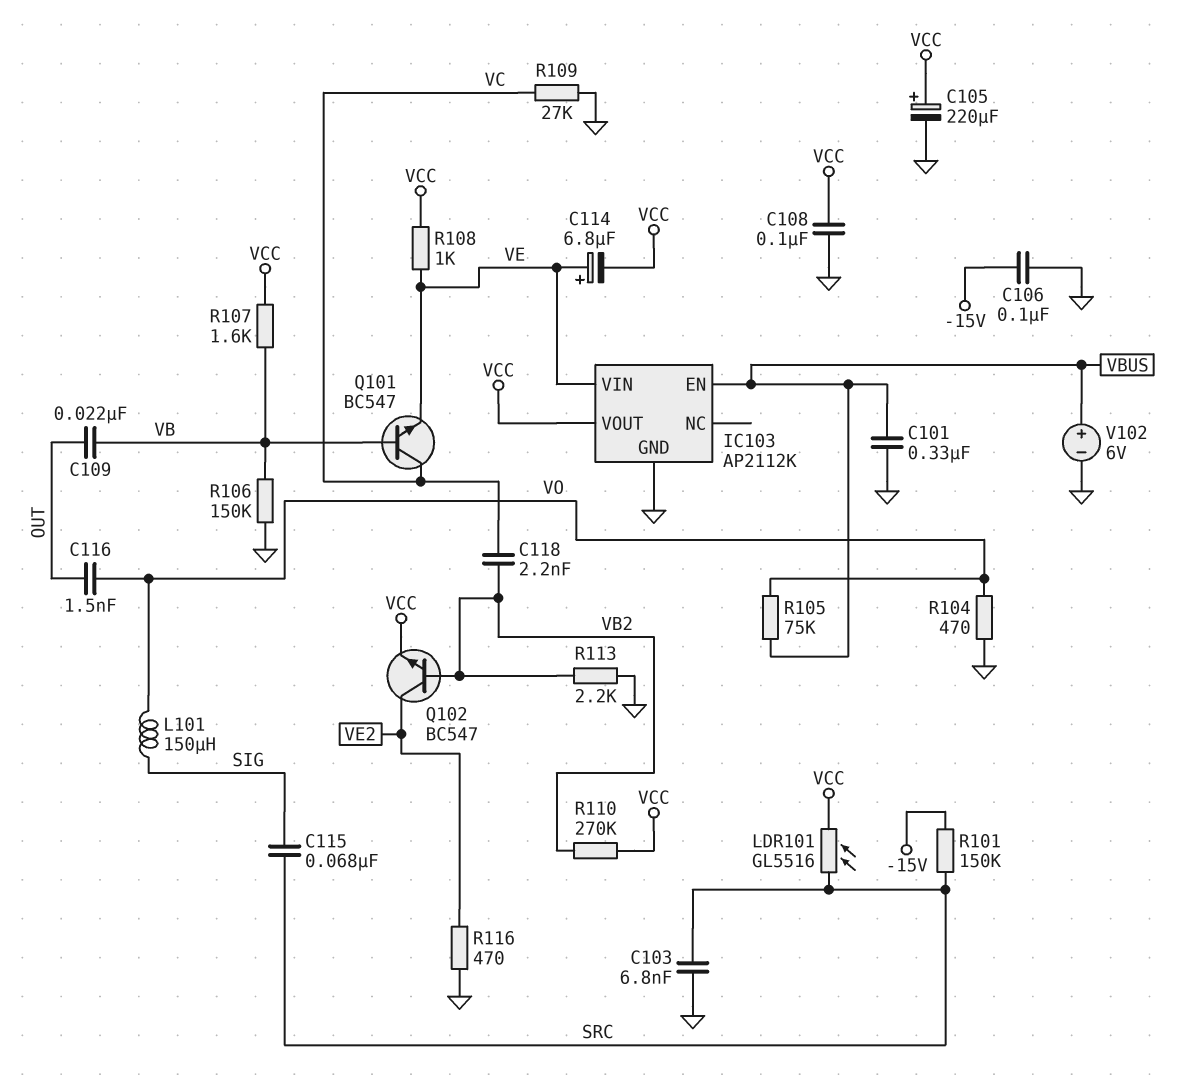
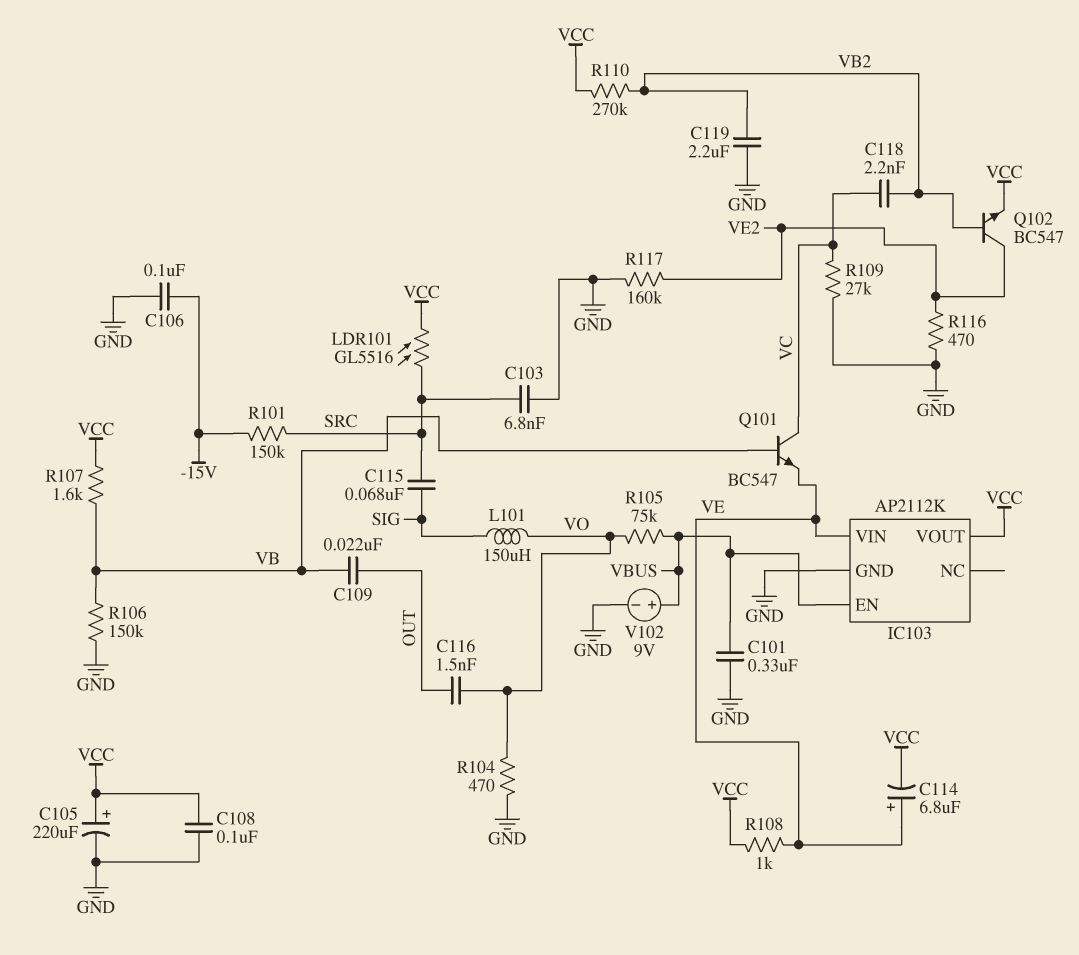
C119: none -> 2.2uF (GND, VB2)
R113: 2.2k (GND, VB2) -> none
R117: none -> 160k (GND, VE2)
V102: 6V (plus VBUS, minus GND) -> 9V (plus VBUS, minus GND)

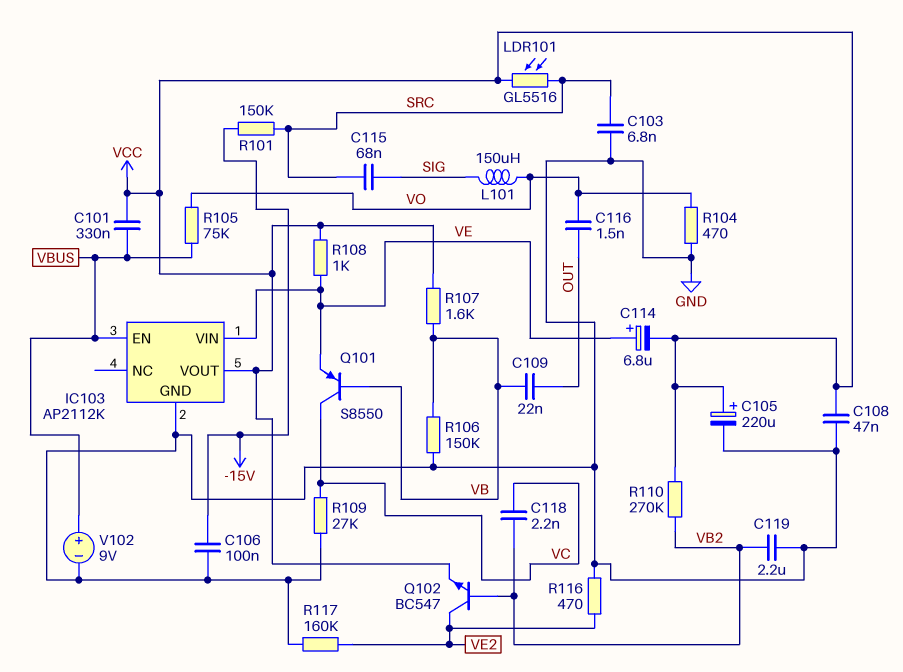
C101: 330nF (GND, VBUS) -> 330nF (VBUS, VCC)
C108: 100nF (GND, VCC) -> 47nF (GND, VCC)
Q101: NPN BC547 (B VB, C VC, E VE) -> PNP S8550 (B VB, C VC, E VE)

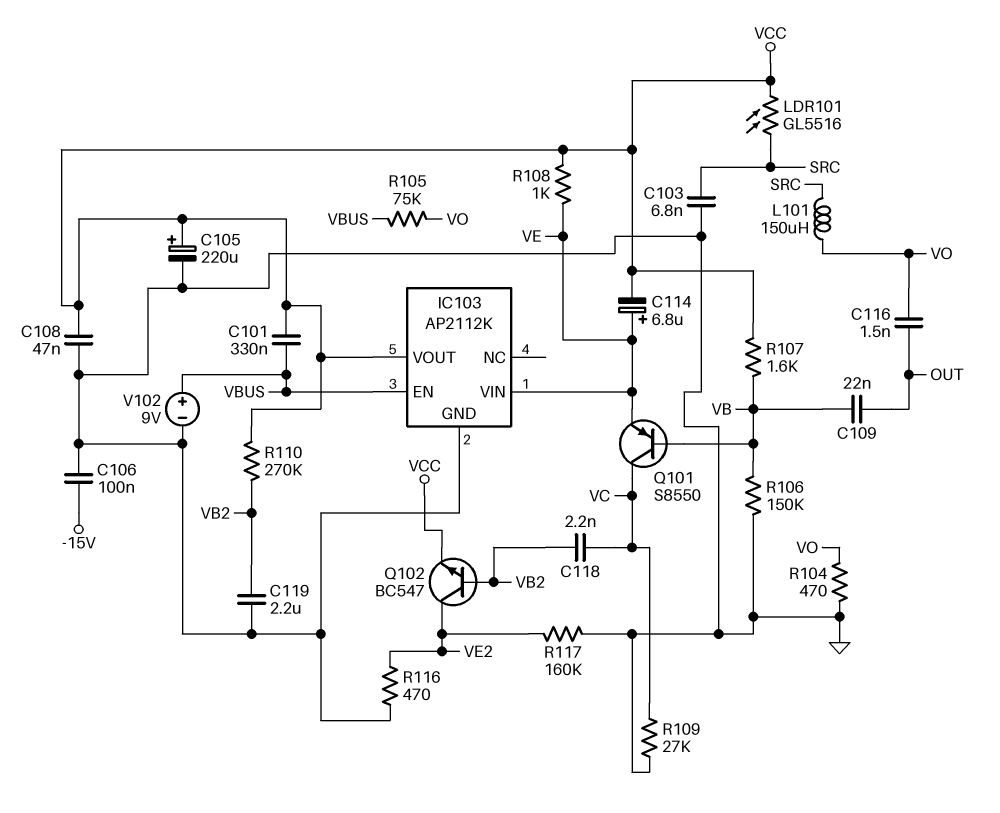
C115: 68nF (SIG, SRC) -> none
L101: 150uH (SIG, VO) -> 150uH (SRC, VO)
R101: 150k (-15V, SRC) -> none

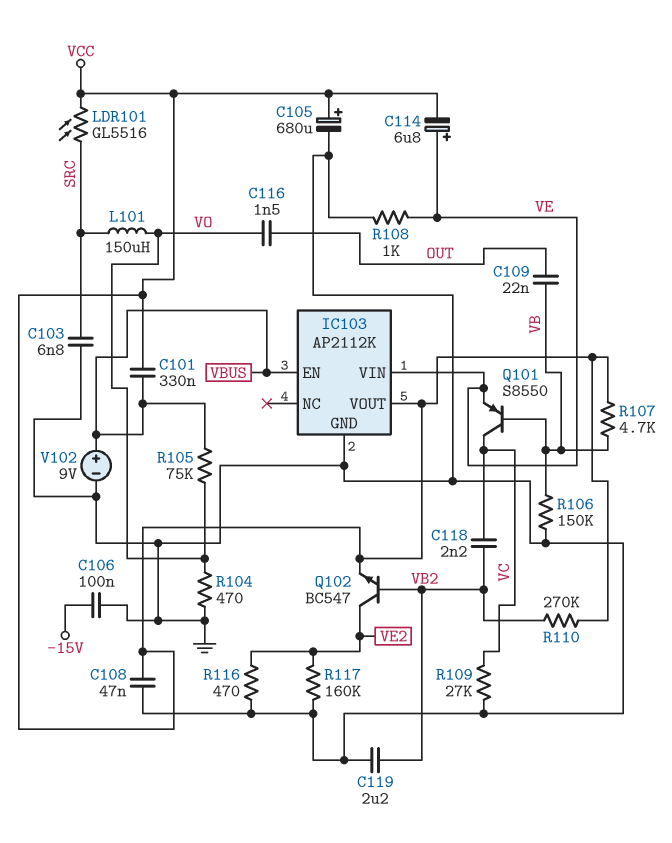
C105: 220uF (plus VCC, minus GND) -> 680uF (plus VCC, minus GND)
R107: 1.6k (VB, VCC) -> 4.7k (VB, VCC)
R108: 1k (VCC, VE) -> 1k (GND, VE)

